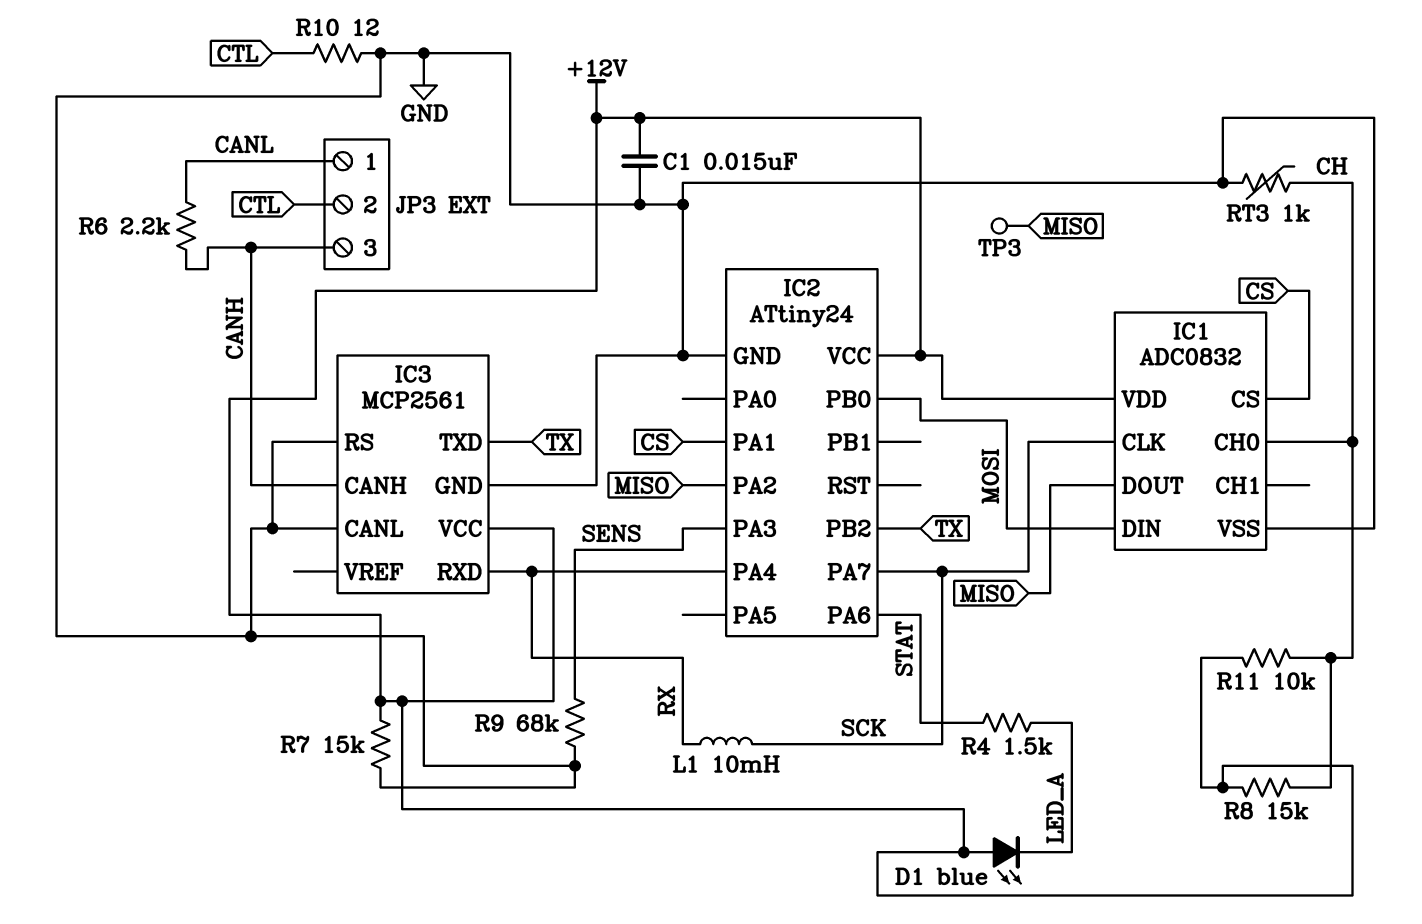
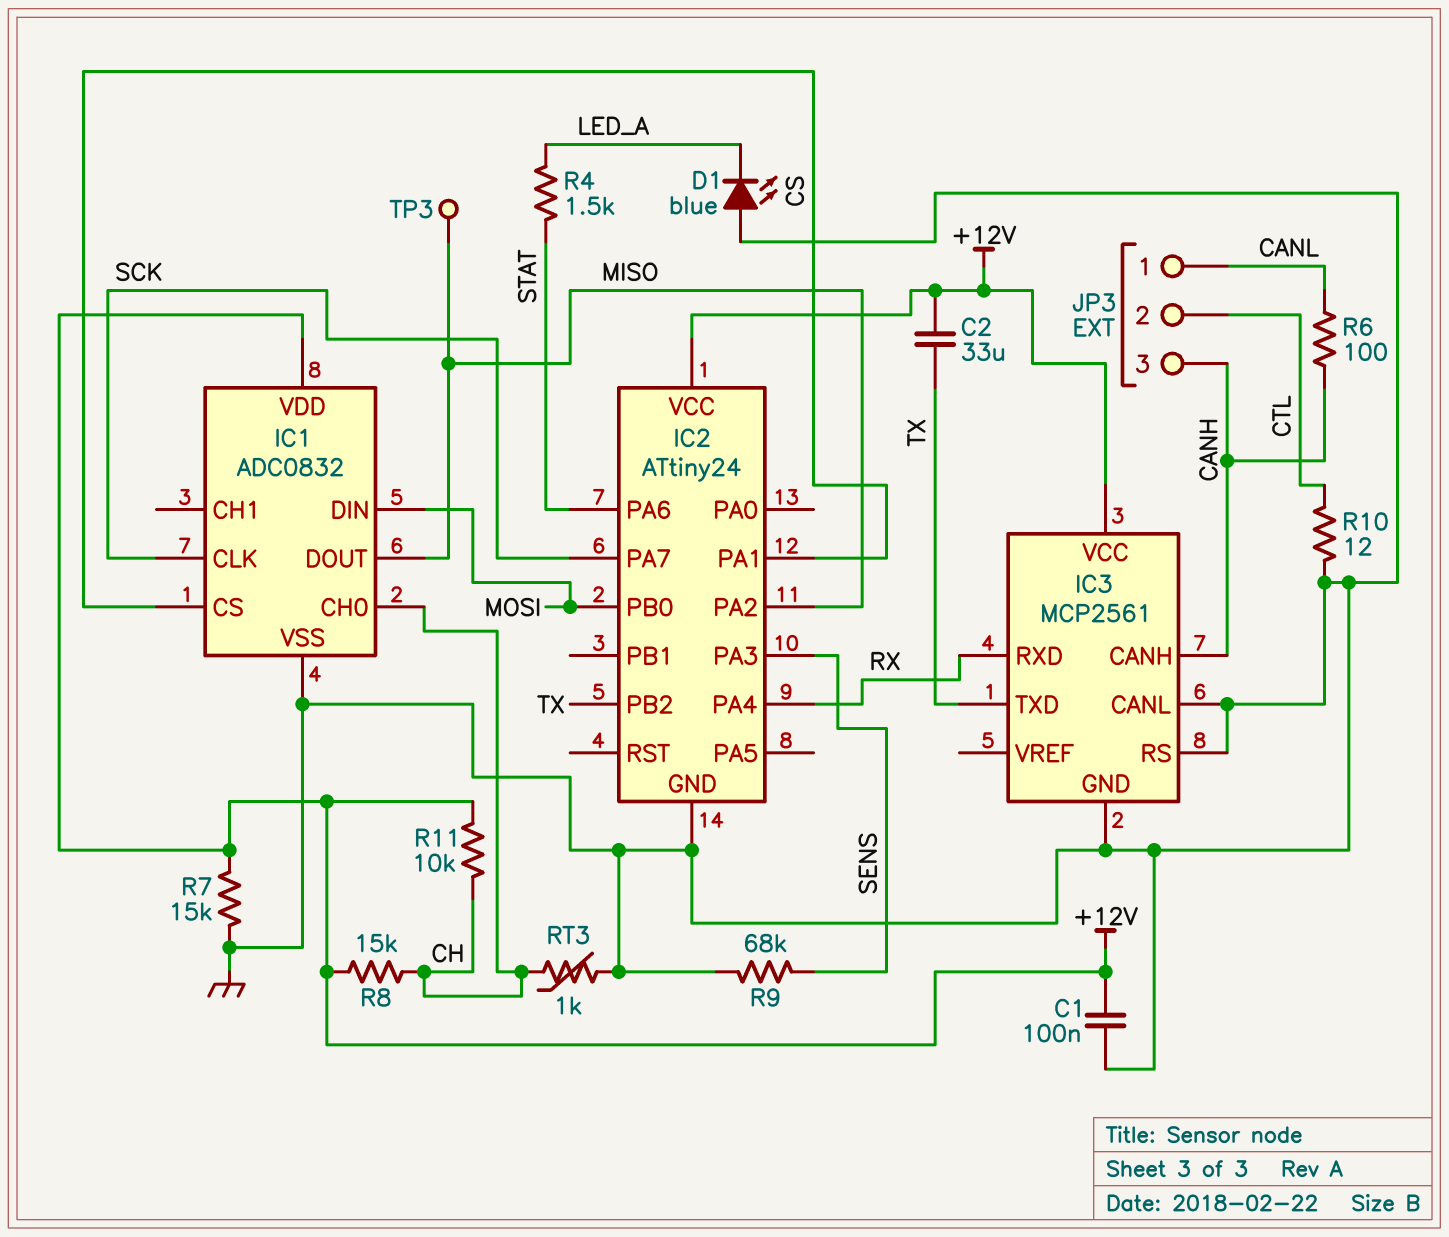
C1: 15nF (+12V, GND) -> 100nF (+12V, GND)
C2: none -> 33uF (+12V, TX)
D1: LED blue (A +12V, K LED_A) -> LED blue (A GND, K LED_A)
L1: 10mH (RX, SCK) -> none
R6: 2.2k (CANH, CANL) -> 100 (CANH, CANL)

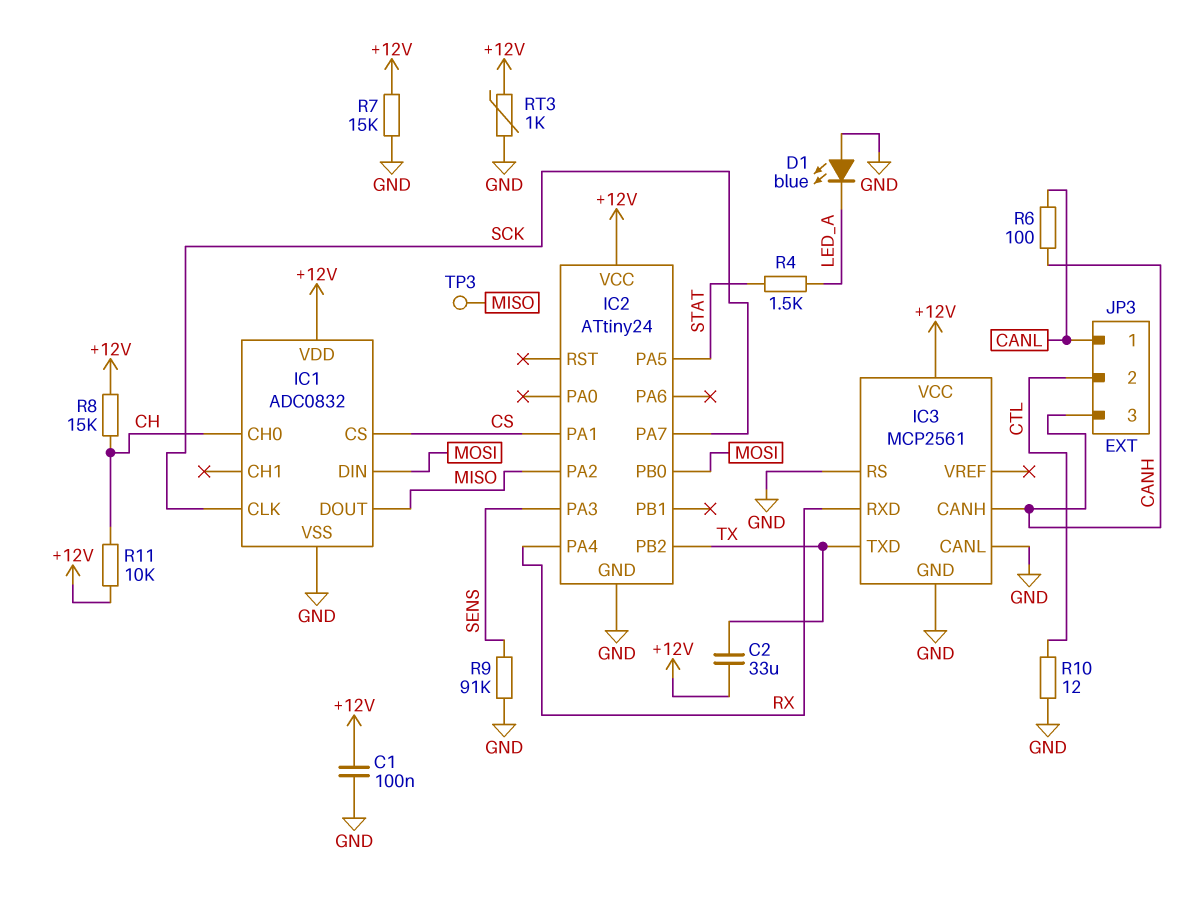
IC2 pin PA5: none -> STAT
IC2 pin PA6: STAT -> none
R9: 68k (GND, SENS) -> 91k (GND, SENS)
RT3: 1k (CH, GND) -> 1k (+12V, GND)

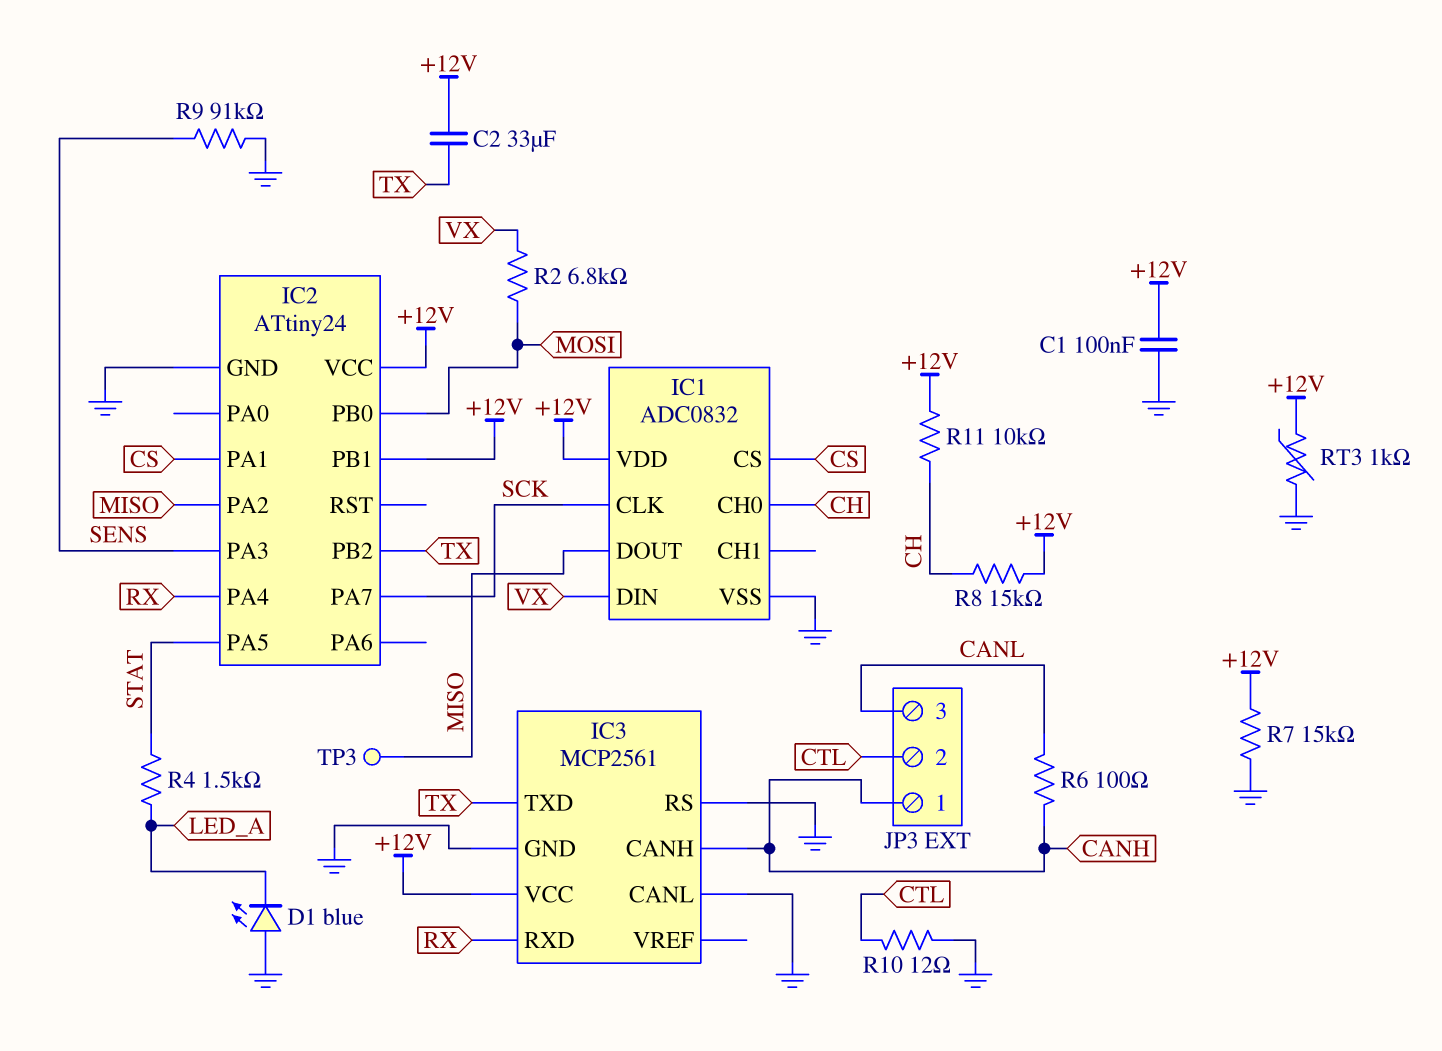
IC1 pin DIN: MOSI -> VX
IC2 pin PB1: none -> +12V
JP3 pin 1: CANL -> CANH
JP3 pin 3: CANH -> CANL
R2: none -> 6.8k (MOSI, VX)

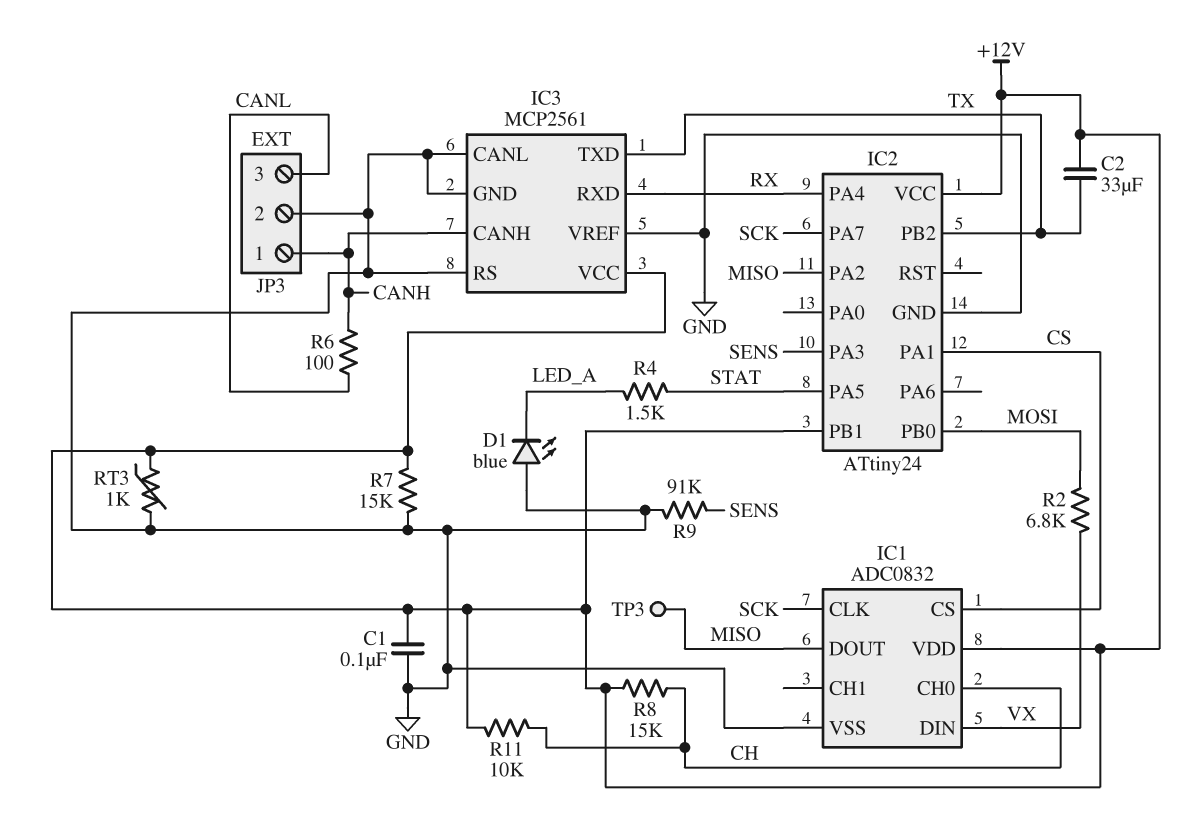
IC3 pin VREF: none -> GND
JP3 pin 2: CTL -> GND
R10: 12 (CTL, GND) -> none

